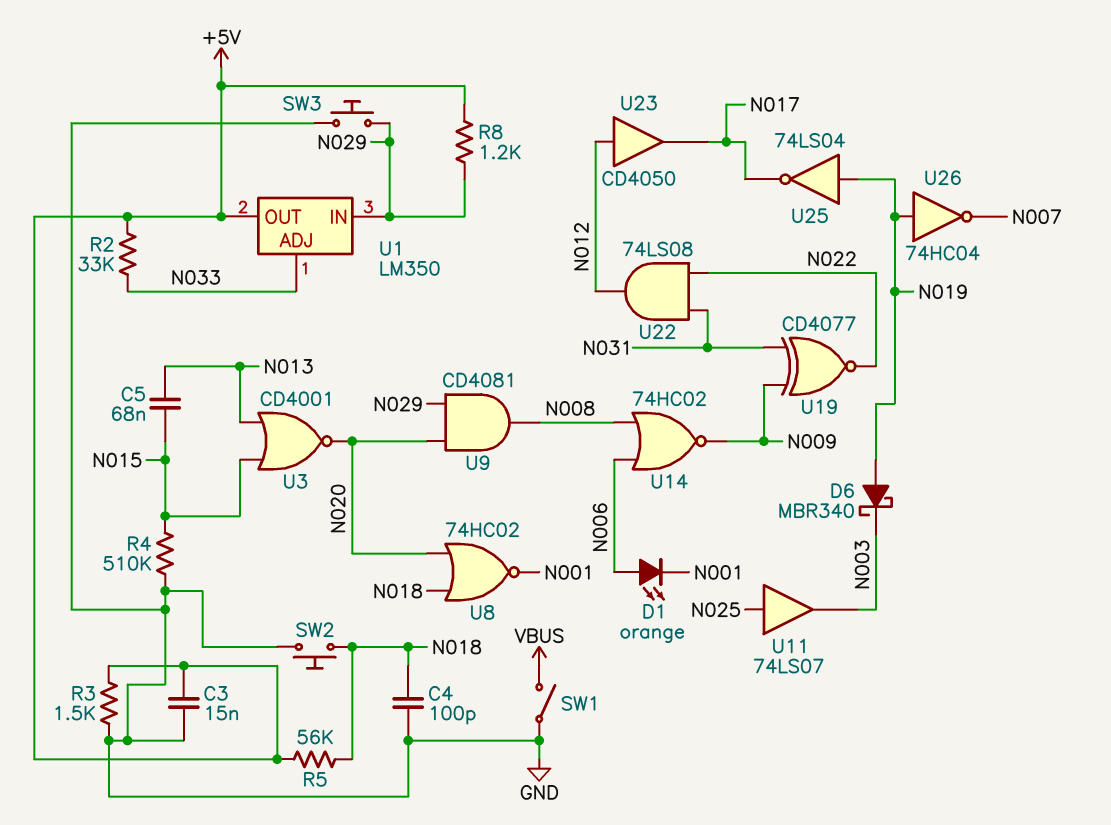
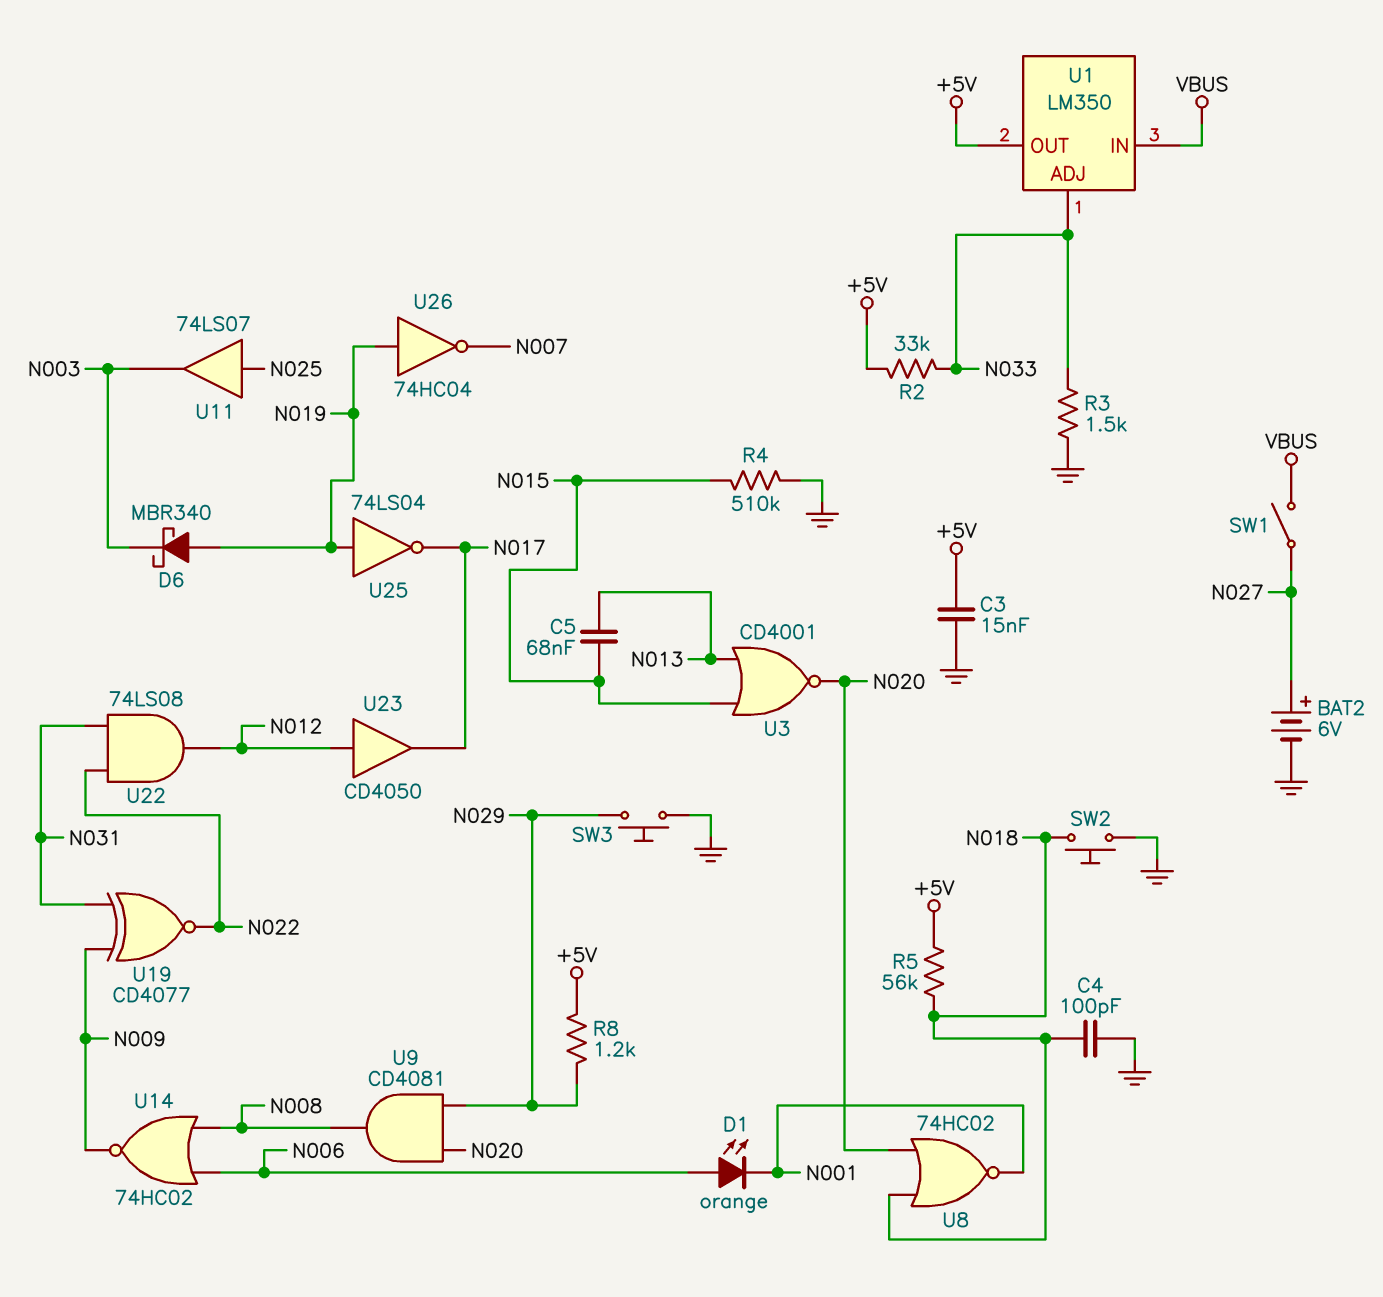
BAT2: none -> 6V (plus N027, minus GND)
R3: 1.5k (+5V, GND) -> 1.5k (GND, N033)
SW1: switch (GND, VBUS) -> switch (N027, VBUS)
U1 pin IN: N029 -> VBUS

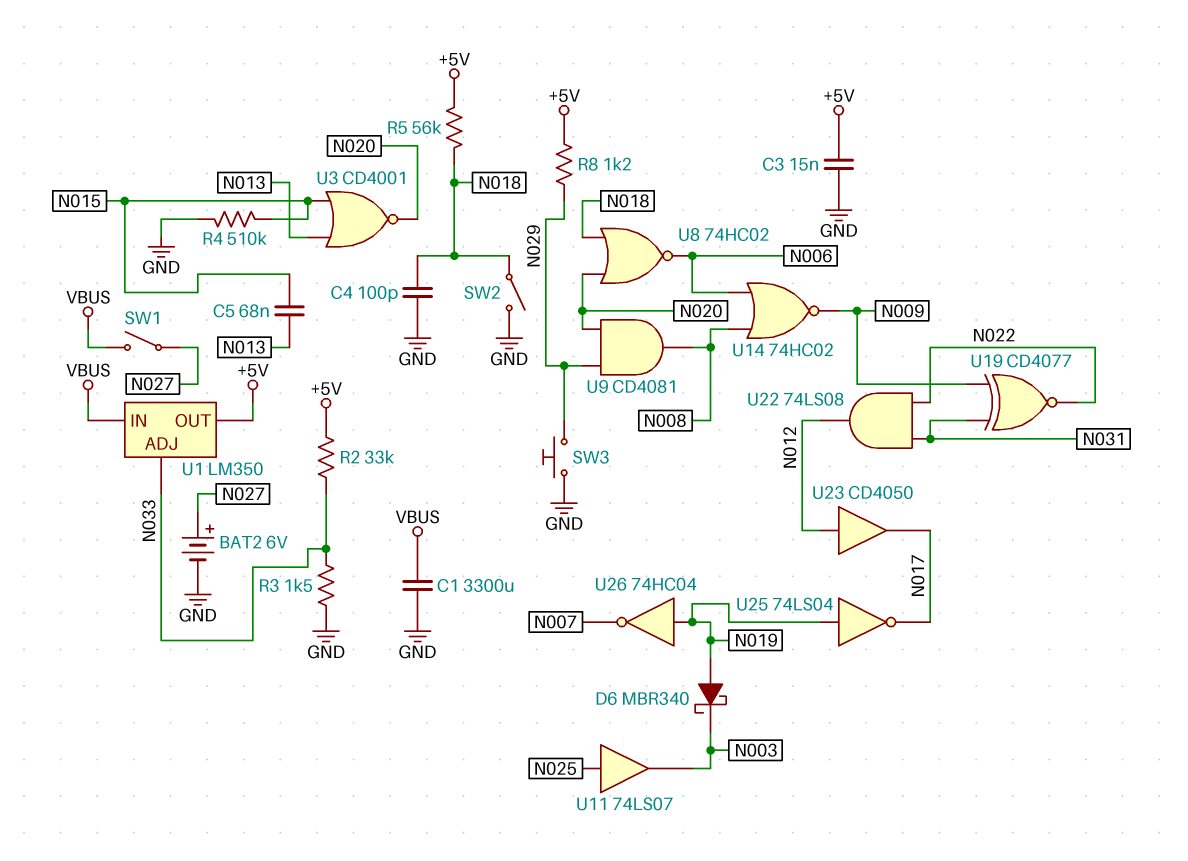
C1: none -> 3300uF (GND, VBUS)
D1: LED orange (A N006, K N001) -> none
SW2: button (GND, N018) -> switch (GND, N018)
U8: NOR 74HC02 (in N018, in N020, out N001) -> NOR 74HC02 (in N018, in N020, out N006)

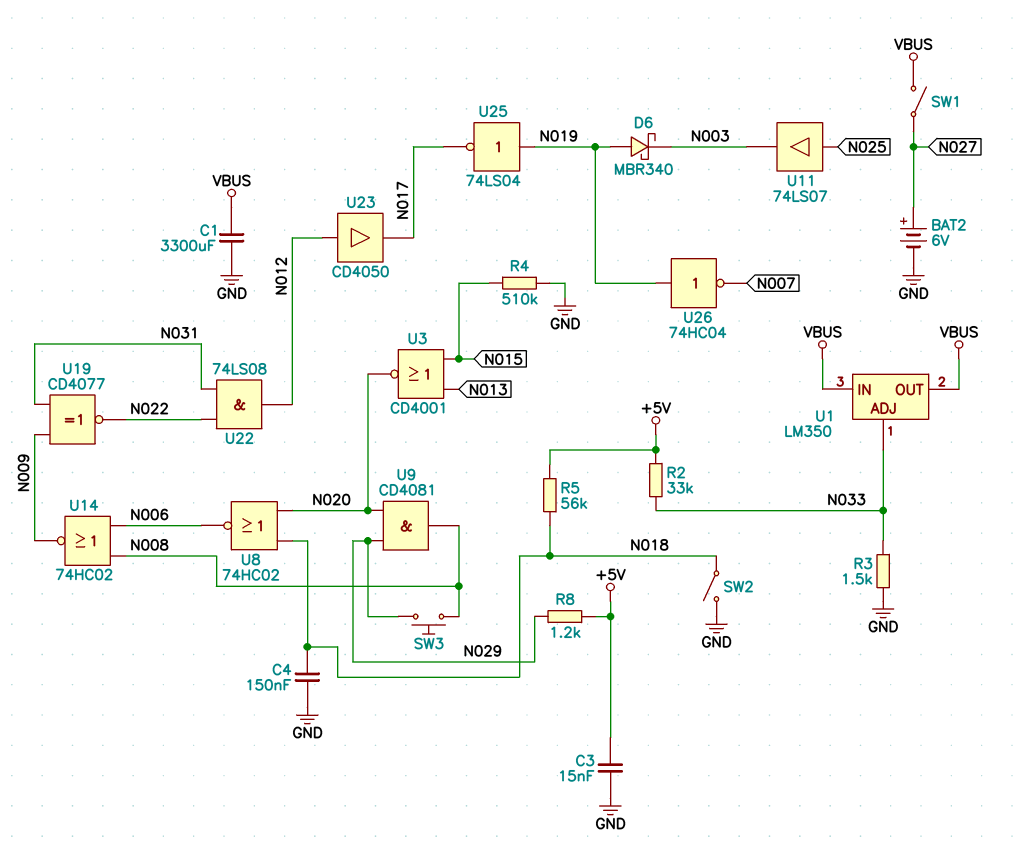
C4: 100pF (GND, N018) -> 150nF (GND, N018)
C5: 68nF (N013, N015) -> none
SW3: button (GND, N029) -> button (N008, N029)
U1 pin OUT: +5V -> VBUS

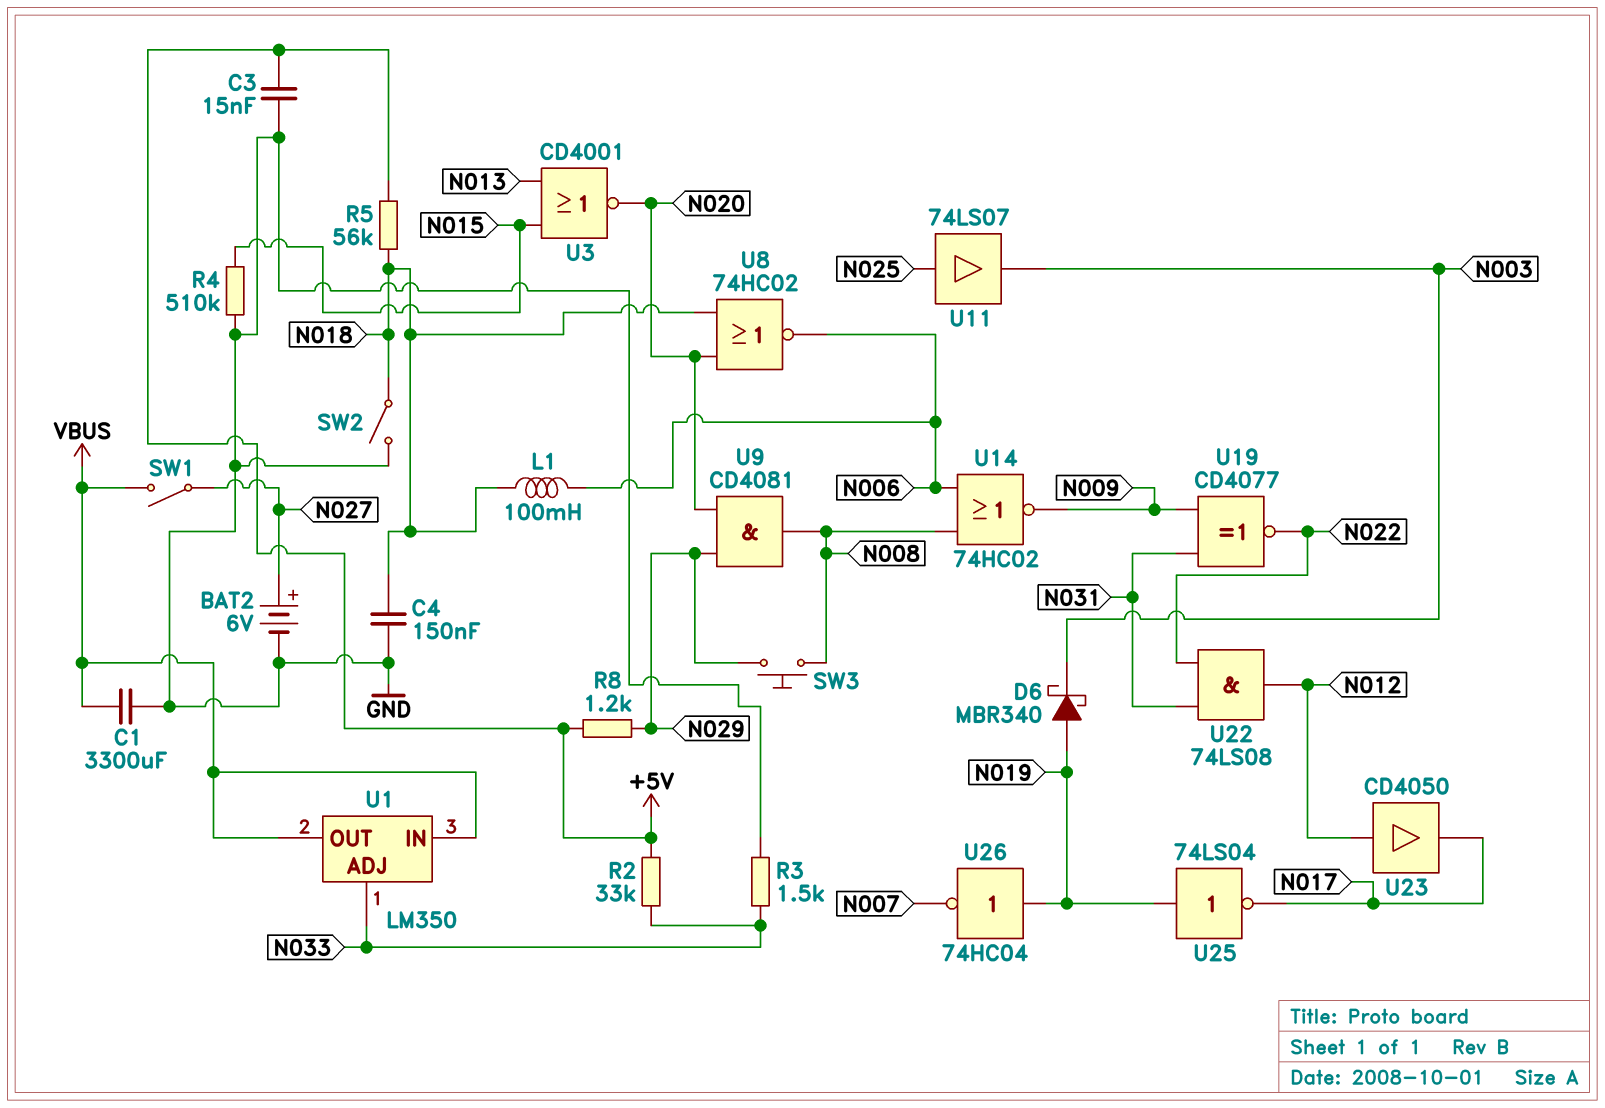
L1: none -> 100mH (N006, N018)

